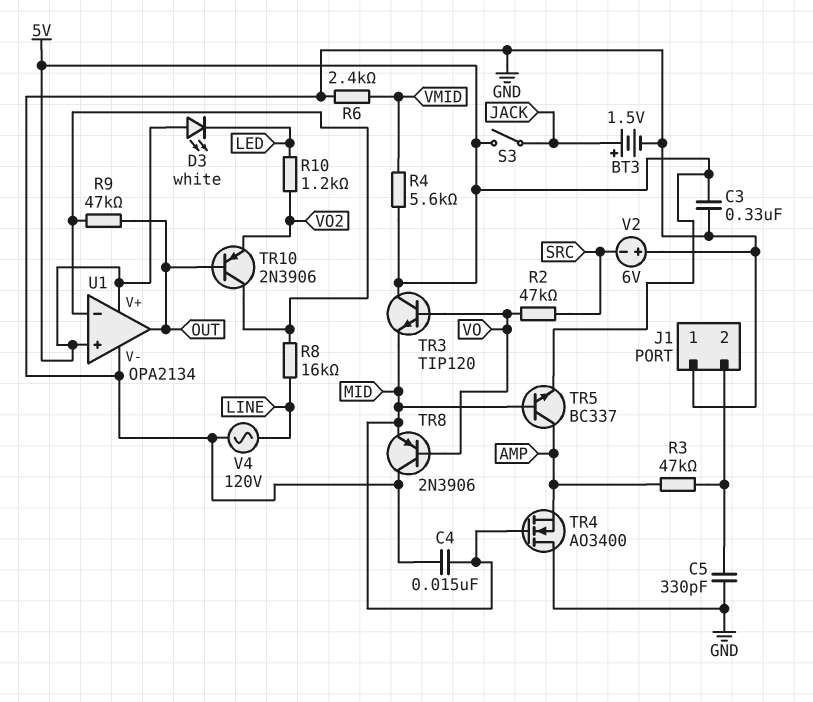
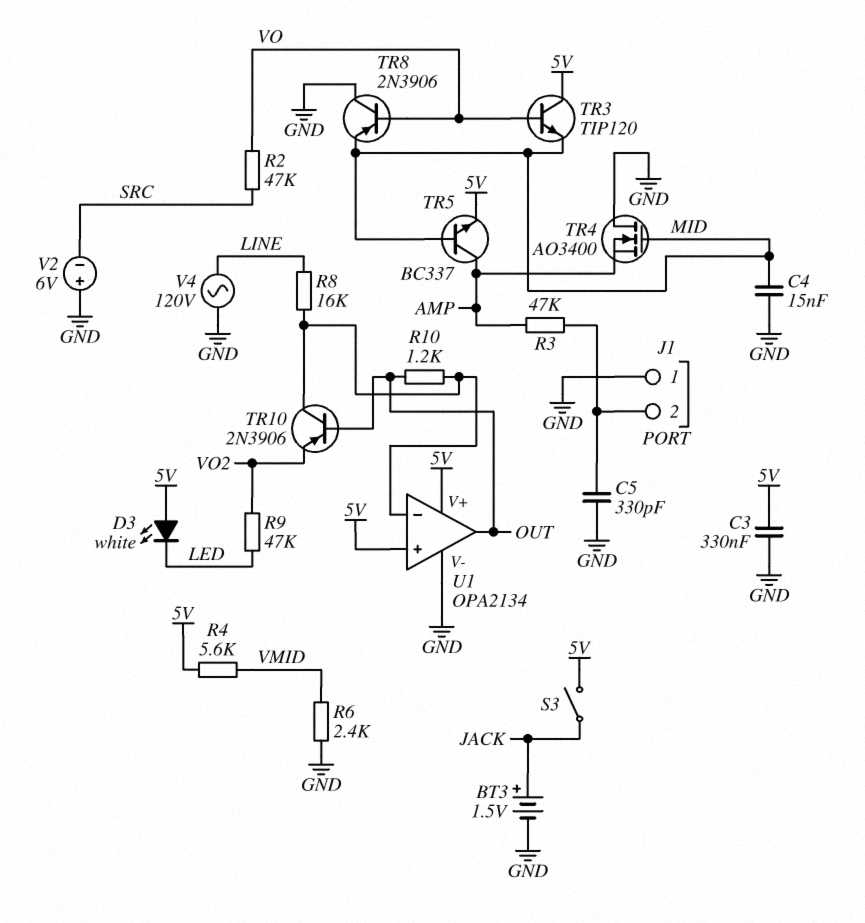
R9: 47k (OUT, U1/in-) -> 47k (LED, VO2)
R10: 1.2k (LED, VO2) -> 1.2k (OUT, U1/in-)

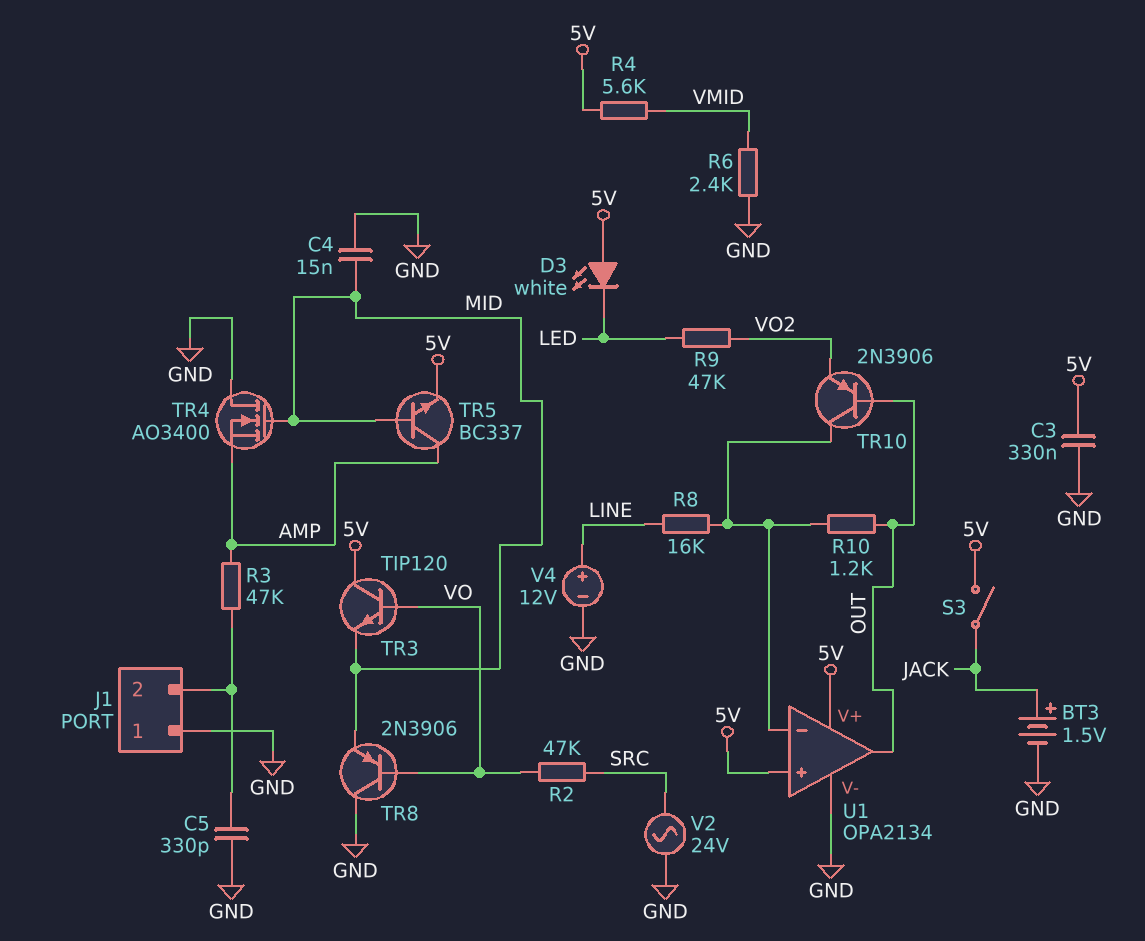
V2: 6V (plus GND, minus SRC) -> AC 24V (GND, SRC)
V4: AC 120V (GND, LINE) -> 12V (plus LINE, minus GND)

